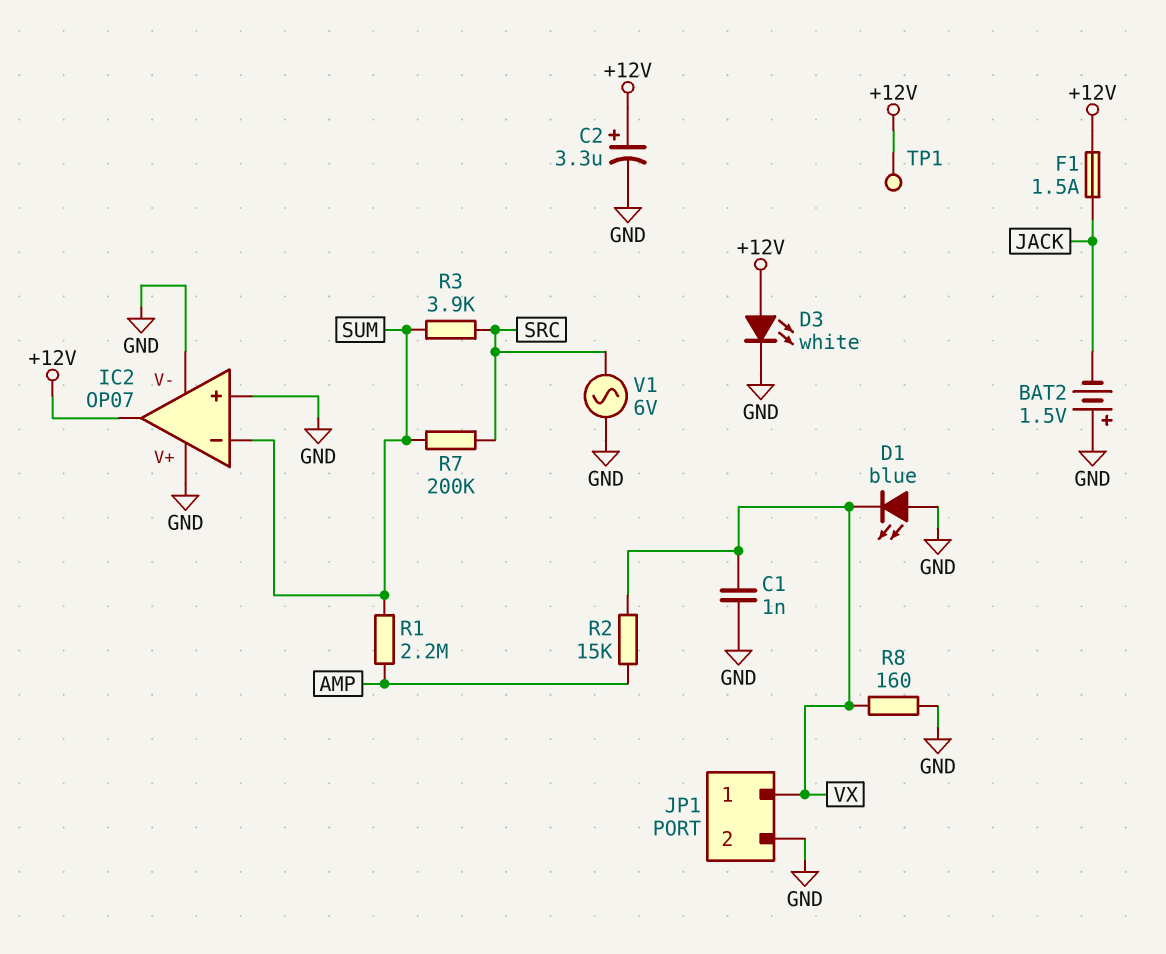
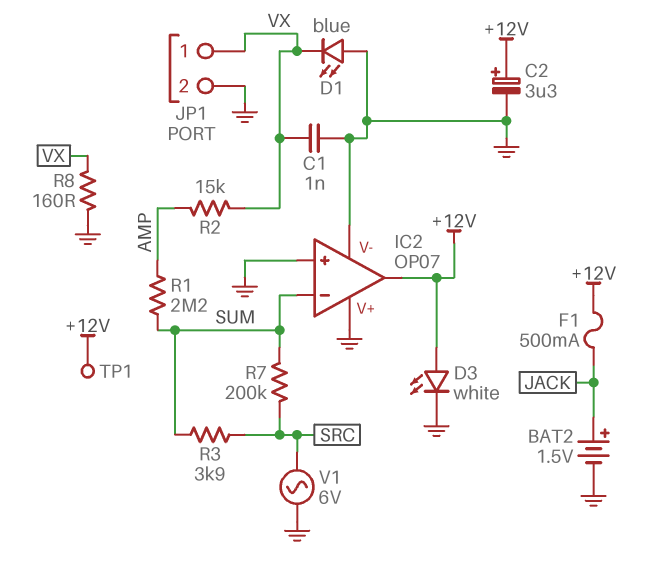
BAT2: 1.5V (plus GND, minus JACK) -> 1.5V (plus JACK, minus GND)
F1: 1.5A (+12V, JACK) -> 500mA (+12V, JACK)

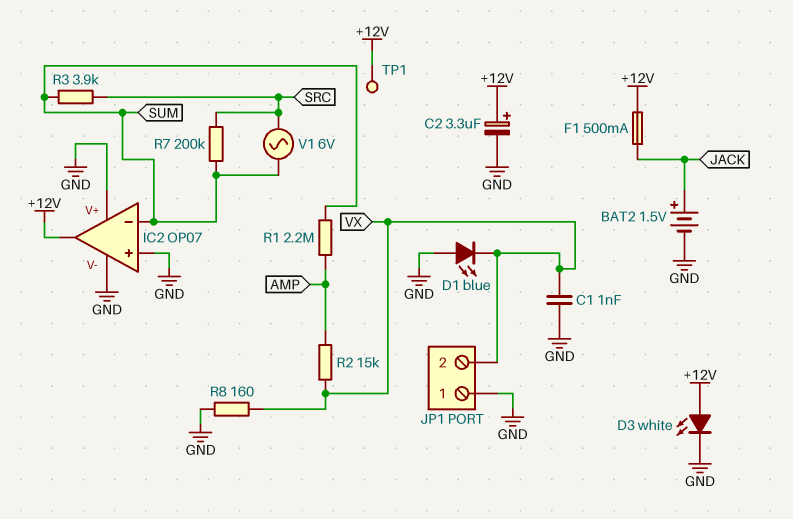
JP1 pin 1: VX -> GND
JP1 pin 2: GND -> VX
V1: AC 6V (GND, SRC) -> AC 6V (SRC, SUM)

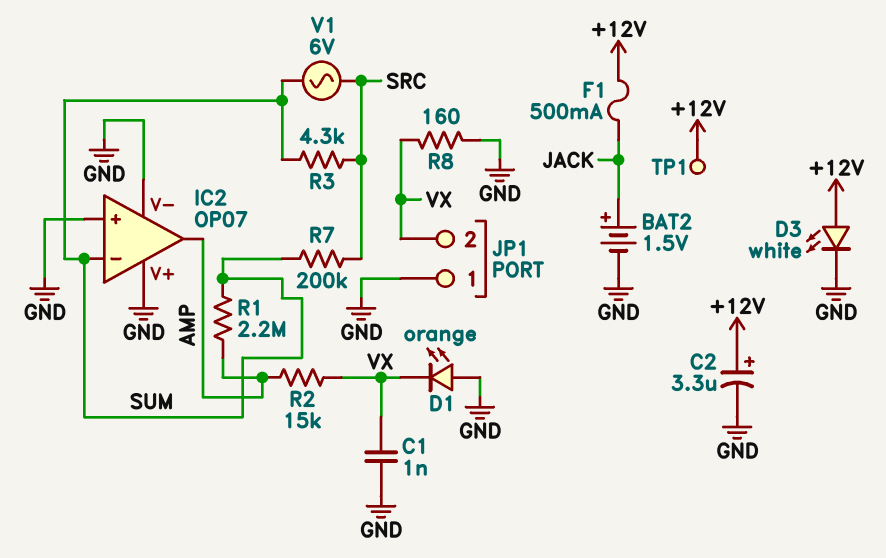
D1: LED blue (A GND, K VX) -> LED orange (A GND, K VX)
IC2 pin out: +12V -> AMP
R3: 3.9k (SRC, SUM) -> 4.3k (SRC, SUM)

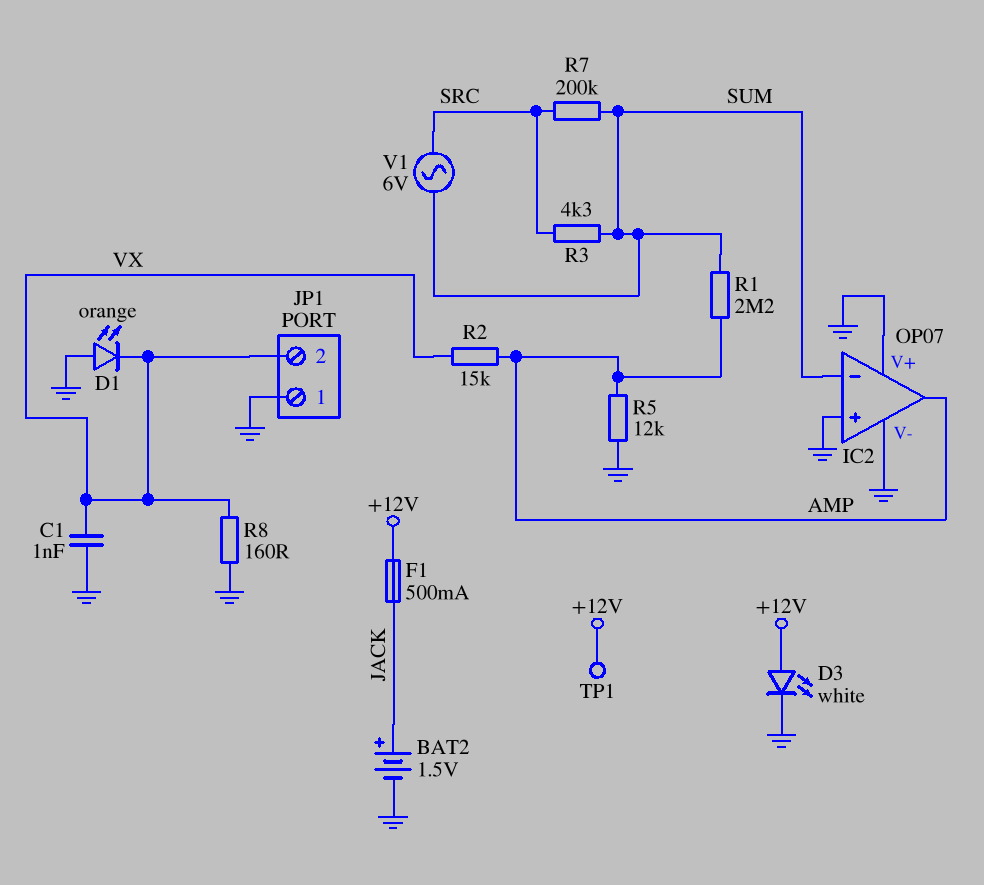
C2: 3.3uF (plus +12V, minus GND) -> none
R5: none -> 12k (AMP, GND)

